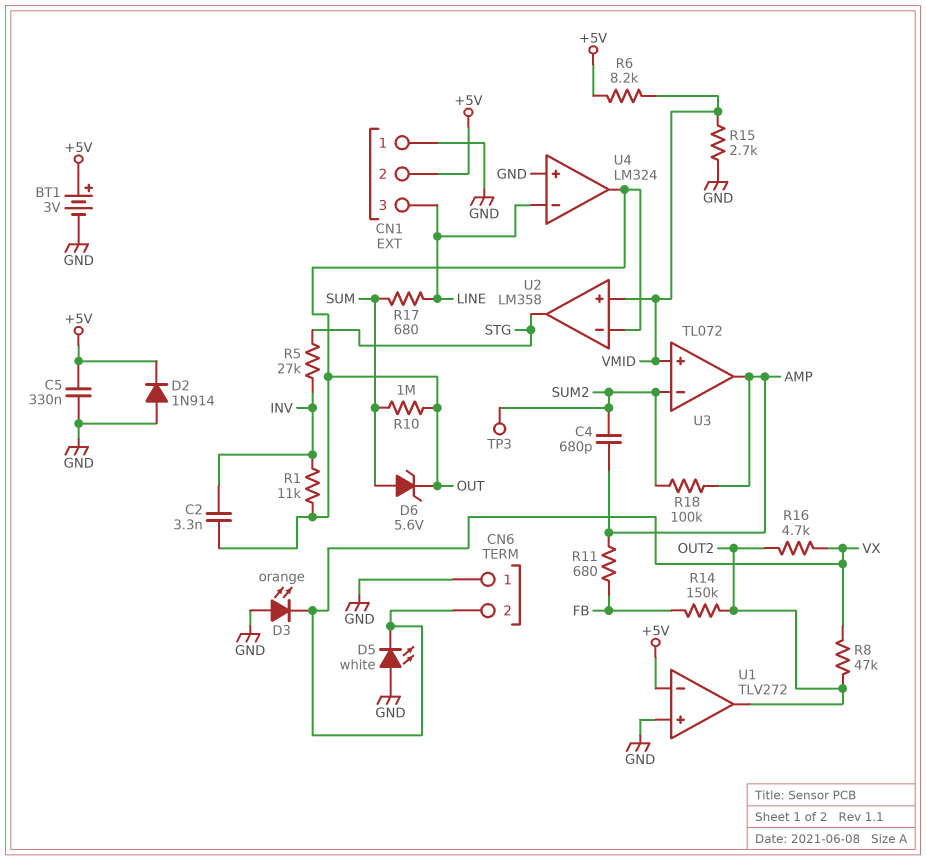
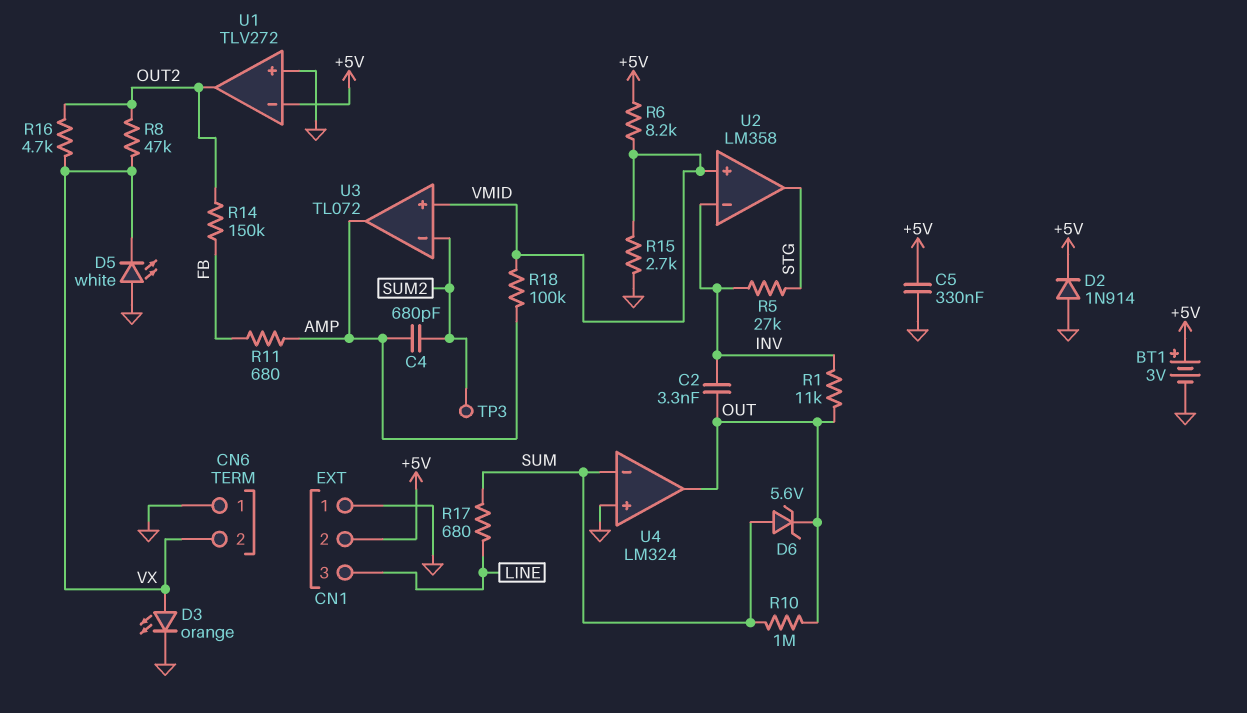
D3: LED orange (A GND, K VX) -> LED orange (A VX, K GND)
R18: 100k (AMP, SUM2) -> 100k (AMP, VMID)
U2 pin in-: OUT -> INV
U4 pin in-: LINE -> SUM

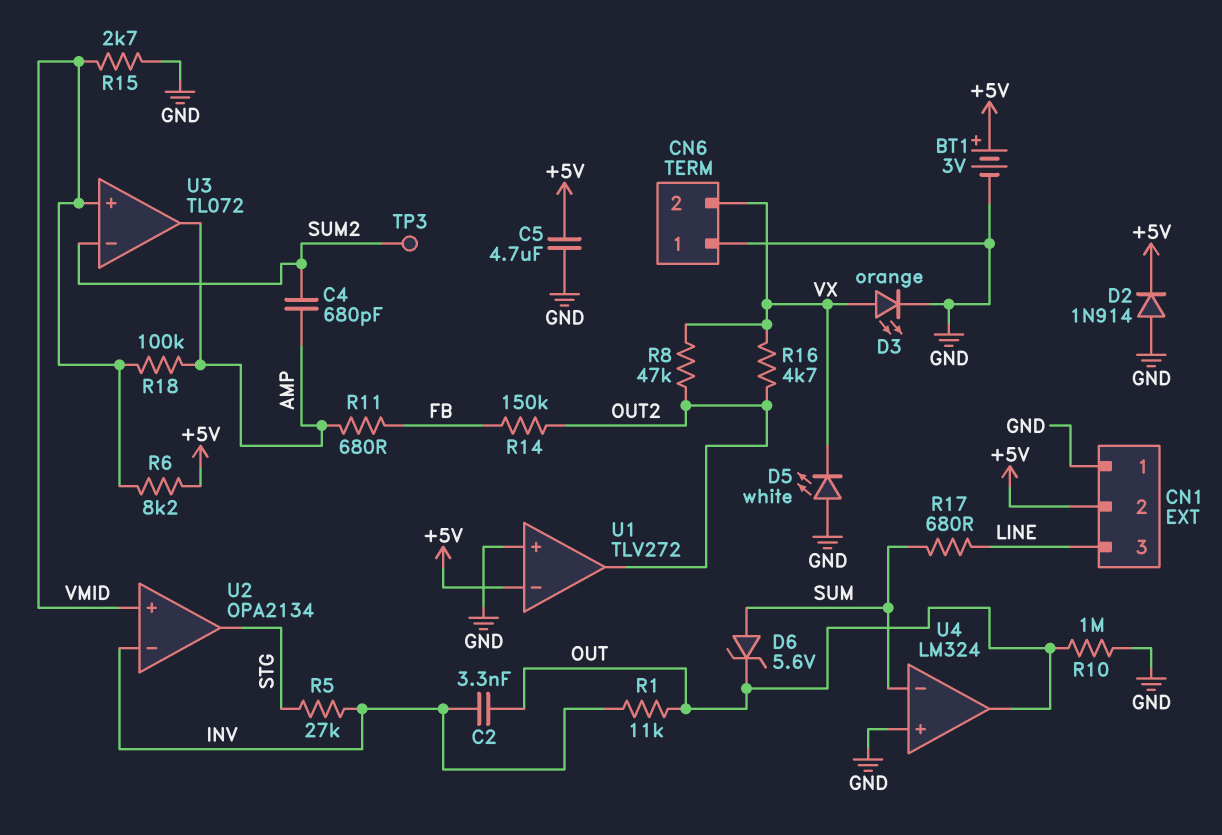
C5: 330nF (+5V, GND) -> 4.7uF (+5V, GND)
R10: 1M (OUT, SUM) -> 1M (GND, OUT)
U2: LM358 -> OPA2134

